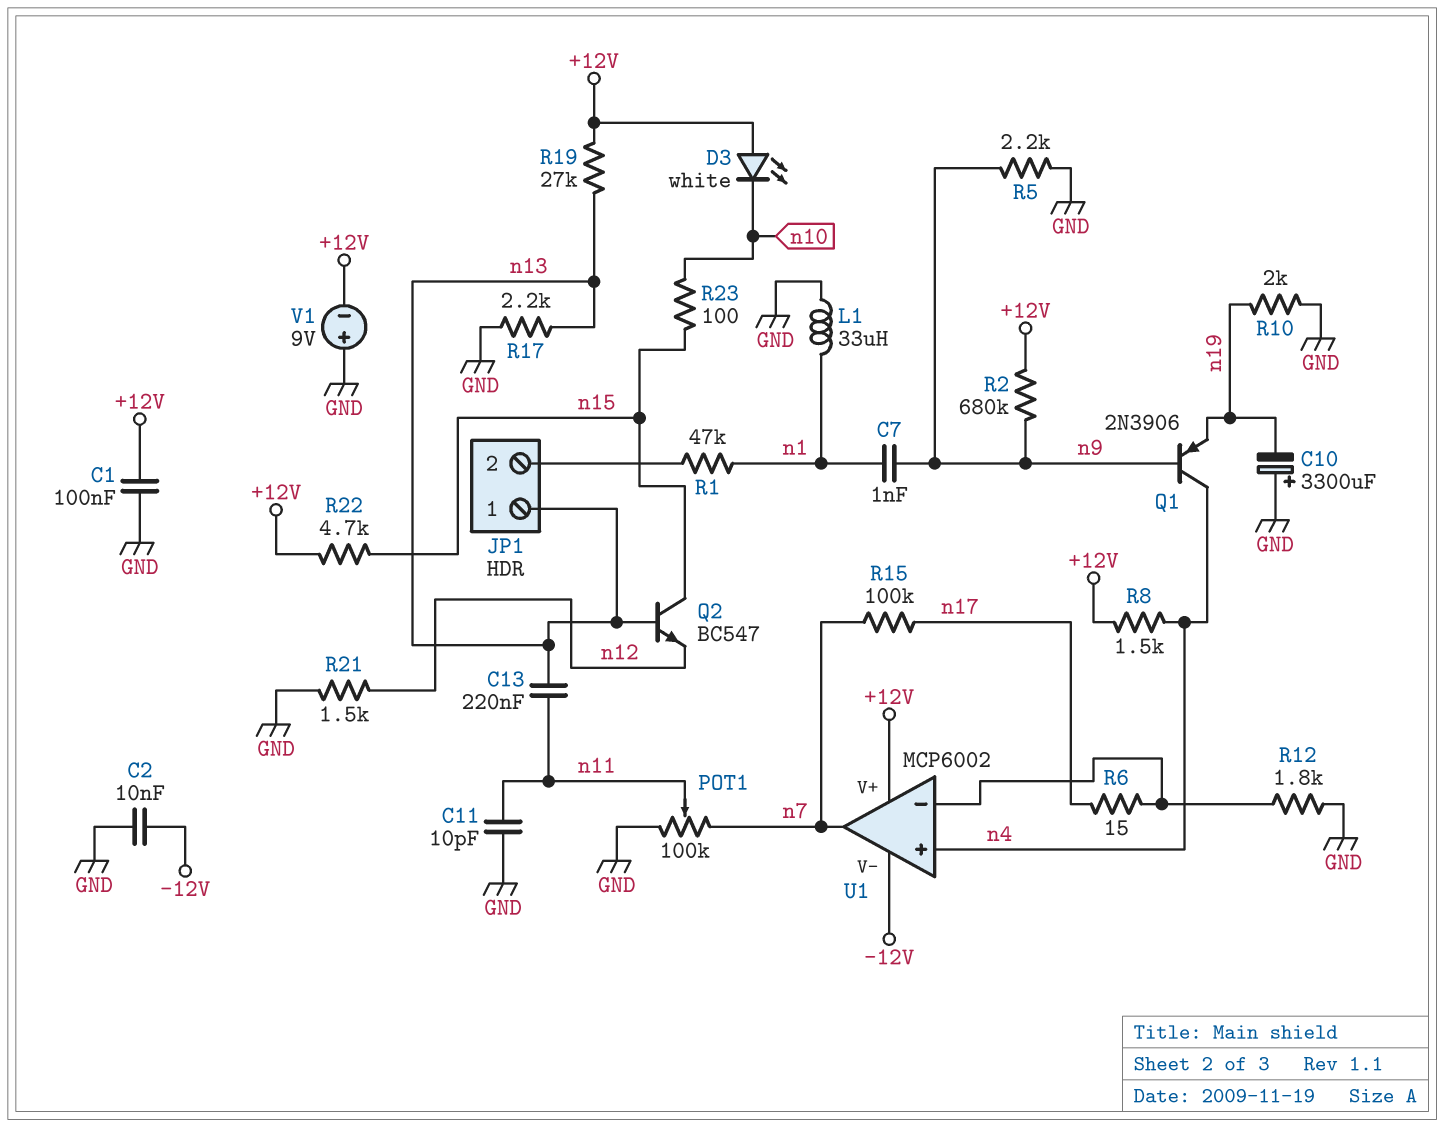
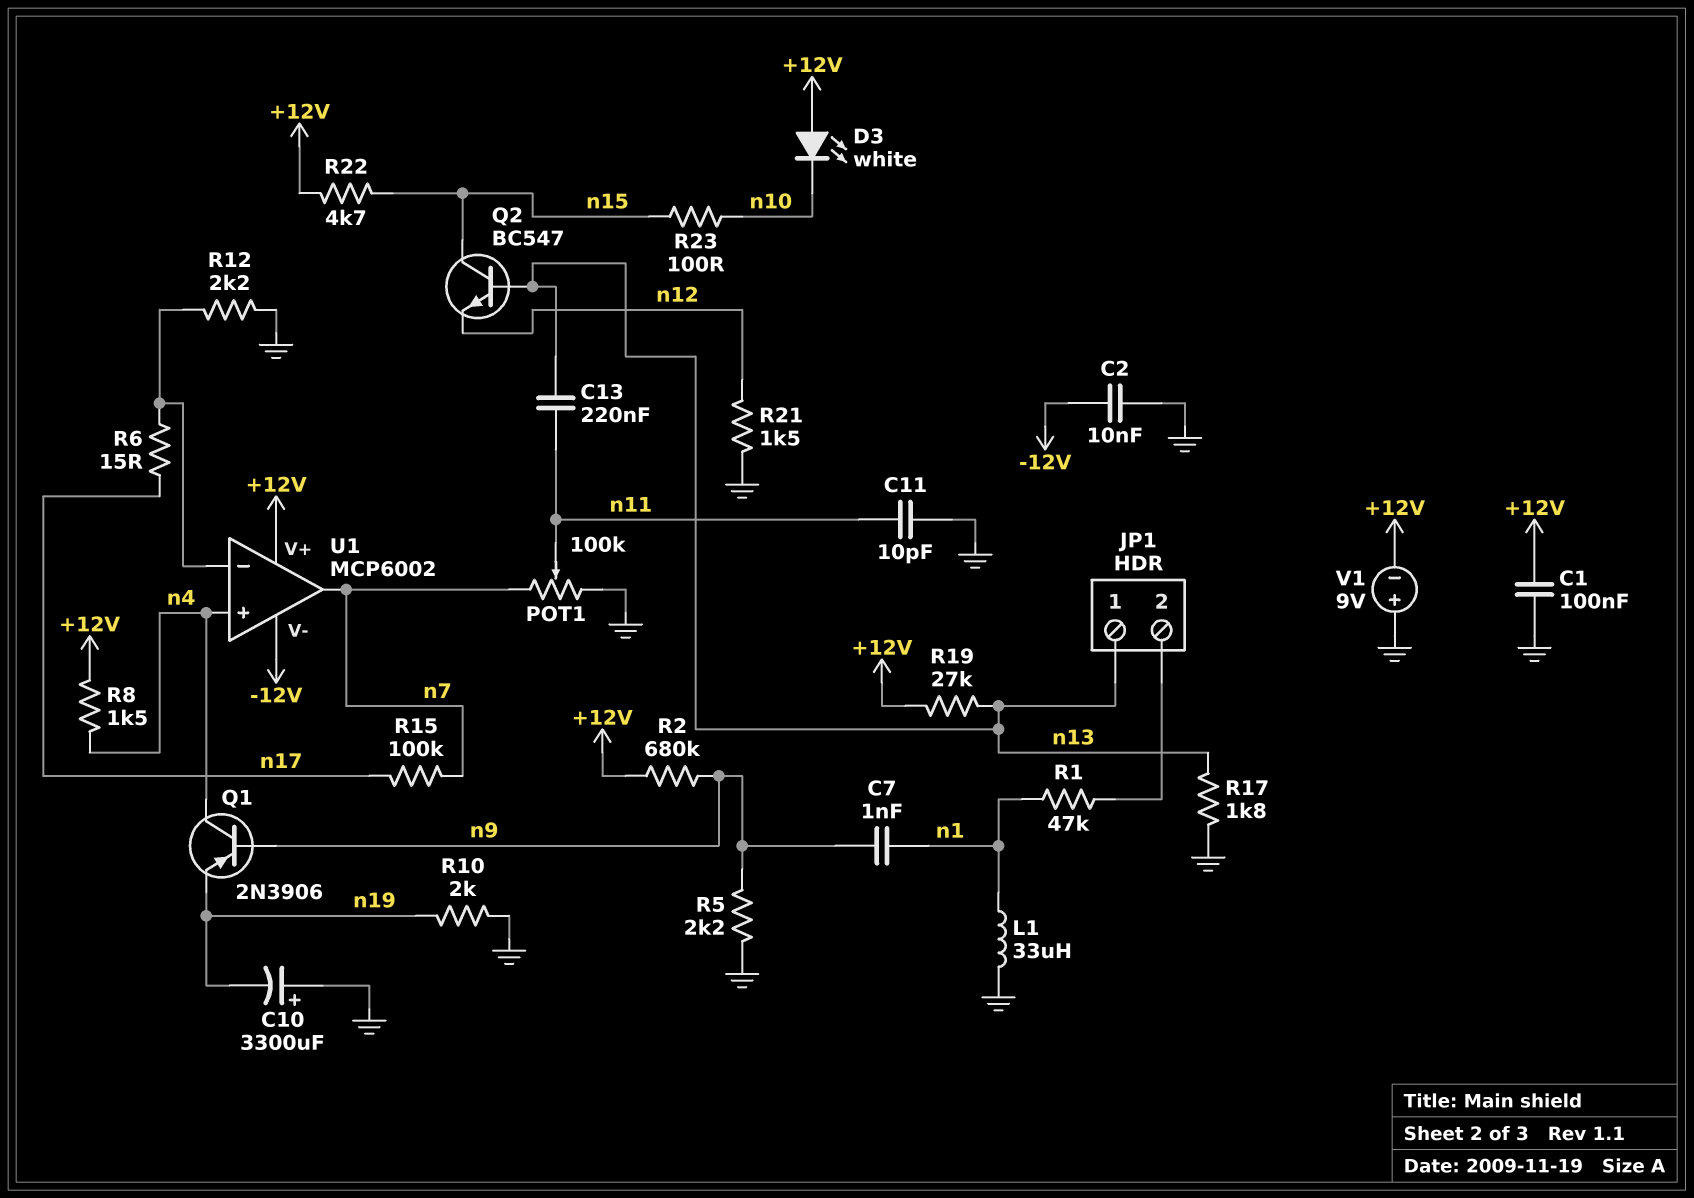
R12: 1.8k (GND, U1/in-) -> 2.2k (GND, U1/in-)
R17: 2.2k (GND, n13) -> 1.8k (GND, n13)

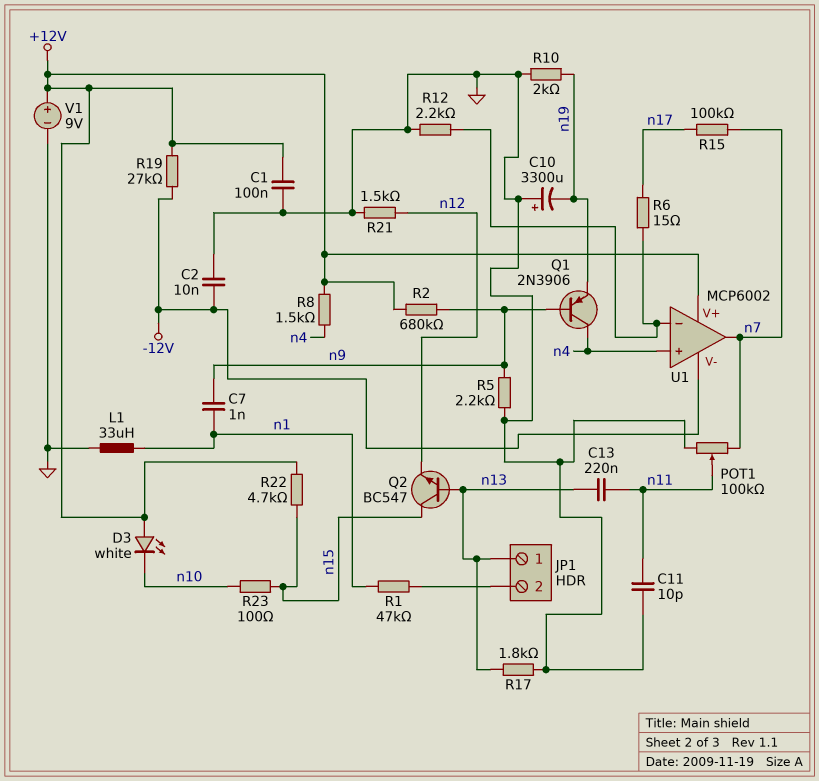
R19: 27k (+12V, n13) -> 27k (+12V, -12V)
V1: 9V (plus GND, minus +12V) -> 9V (plus +12V, minus GND)

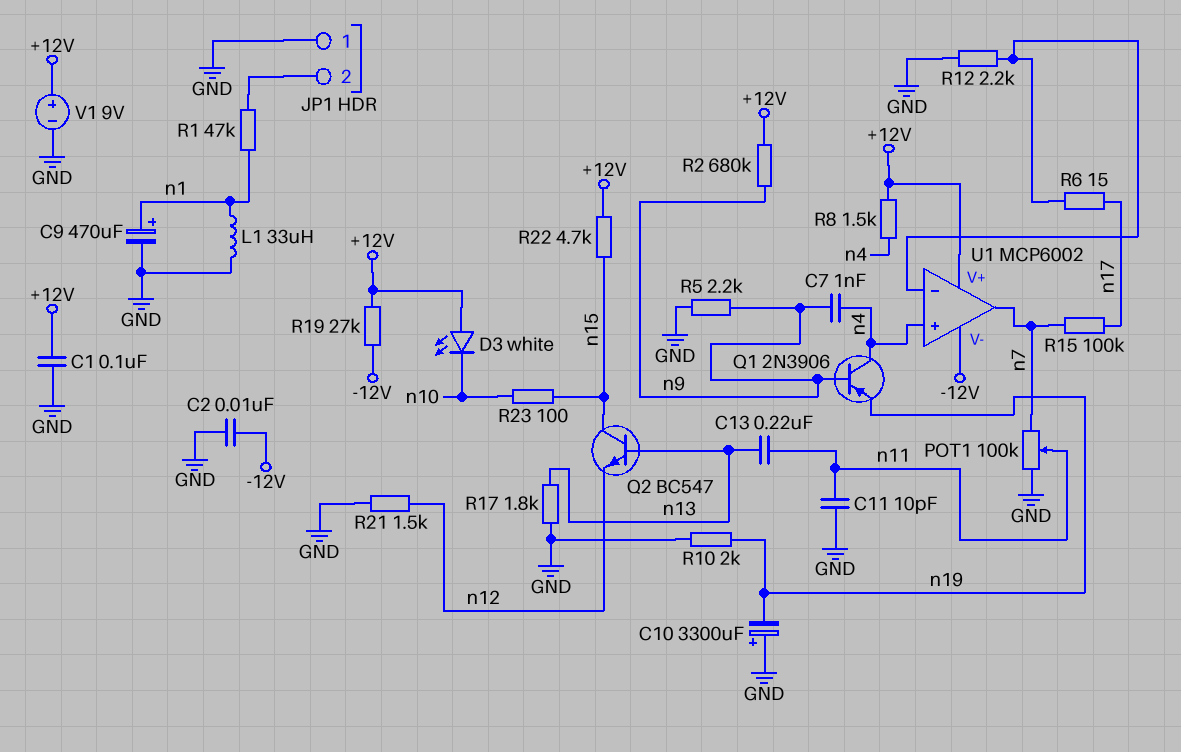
C7: 1nF (n1, n9) -> 1nF (n4, n9)
C9: none -> 470uF (plus n1, minus GND)
JP1 pin 1: n13 -> GND

